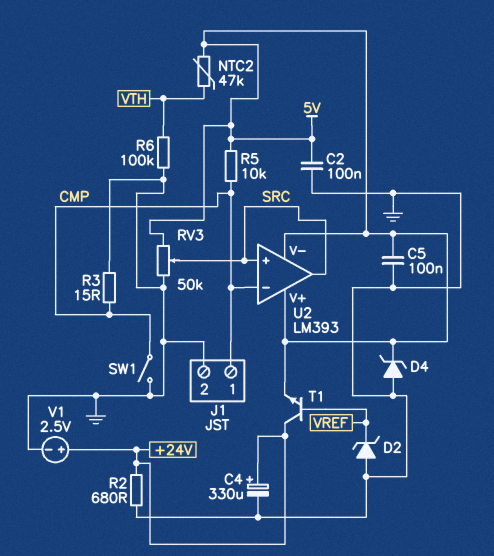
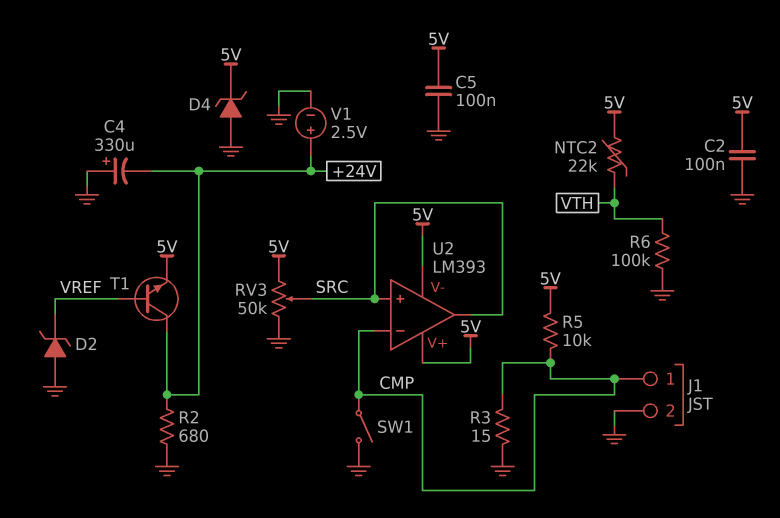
C4: 330uF (plus +24V, minus GND) -> 330uF (plus GND, minus +24V)
NTC2: 47k (5V, VTH) -> 22k (5V, VTH)

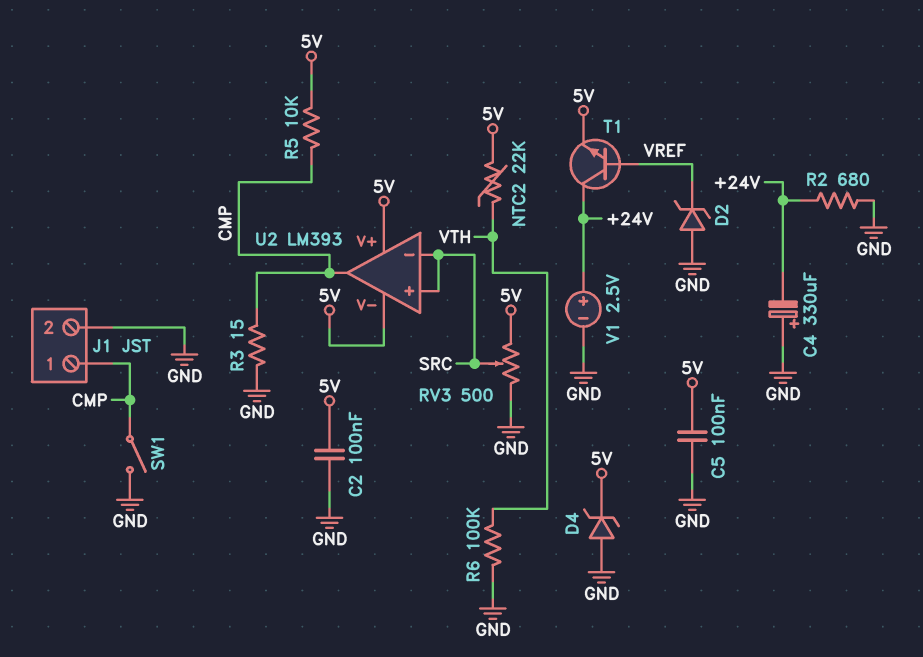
RV3: 50k (5V, GND, wiper SRC) -> 500 (5V, GND, wiper SRC)
U2 pin in-: CMP -> SRC
U2 pin out: SRC -> CMP

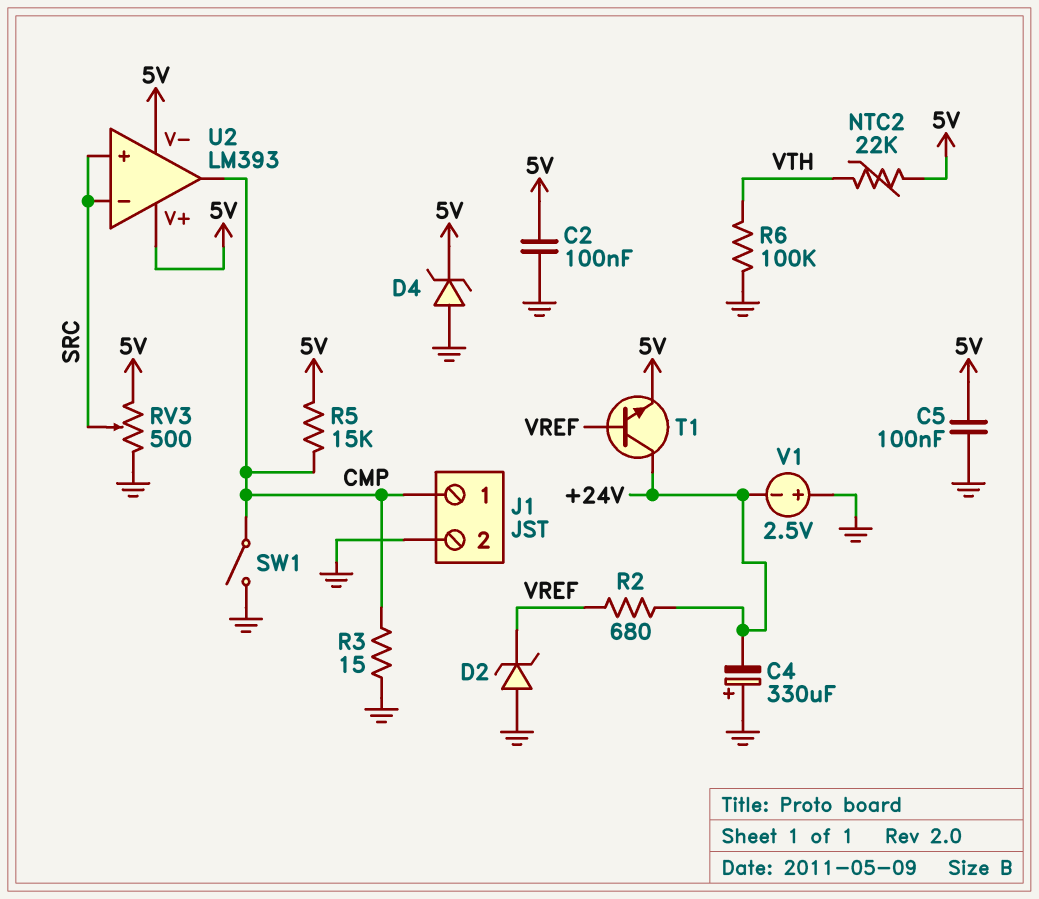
R2: 680 (+24V, GND) -> 680 (+24V, VREF)
R5: 10k (5V, CMP) -> 15k (5V, CMP)
V1: 2.5V (plus +24V, minus GND) -> 2.5V (plus GND, minus +24V)

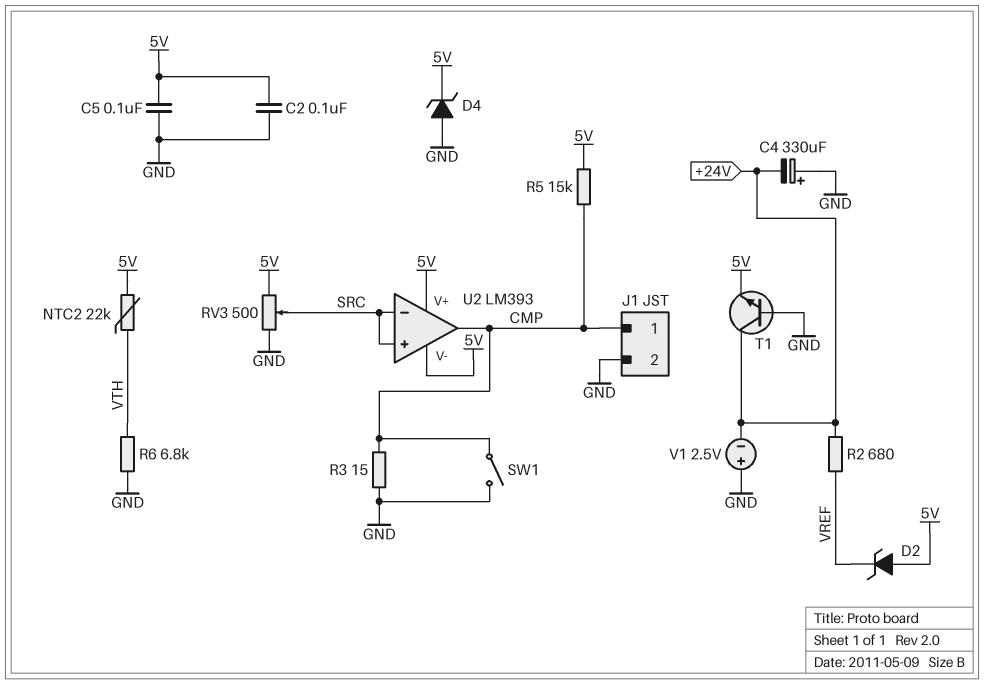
D2: zener (A GND, K VREF) -> zener (A 5V, K VREF)
R6: 100k (GND, VTH) -> 6.8k (GND, VTH)
T1: NPN (B VREF, C +24V, E 5V) -> NPN (B GND, C +24V, E 5V)

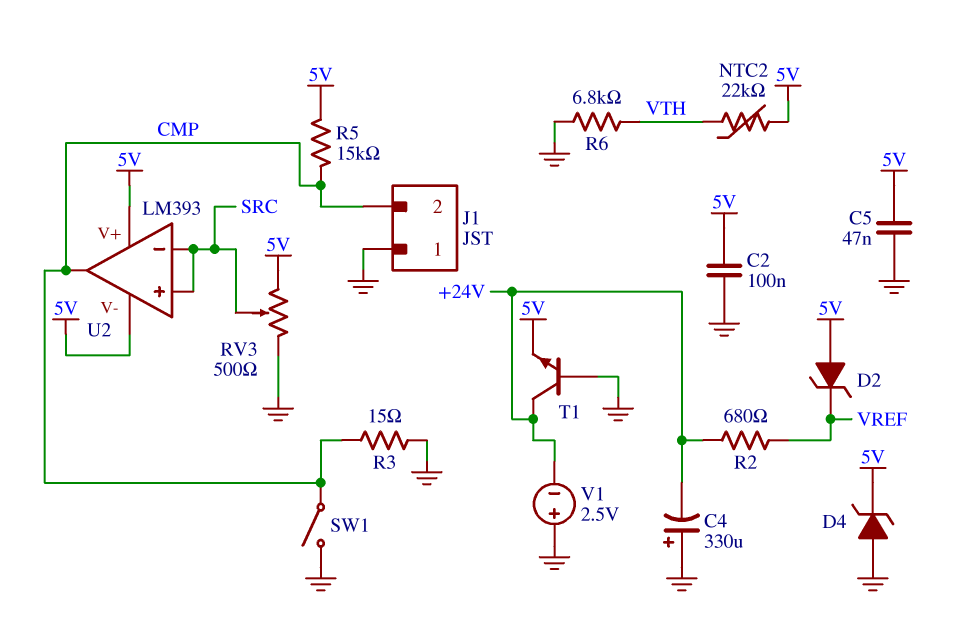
C5: 100nF (5V, GND) -> 47nF (5V, GND)
J1 pin 1: CMP -> GND
J1 pin 2: GND -> CMP

